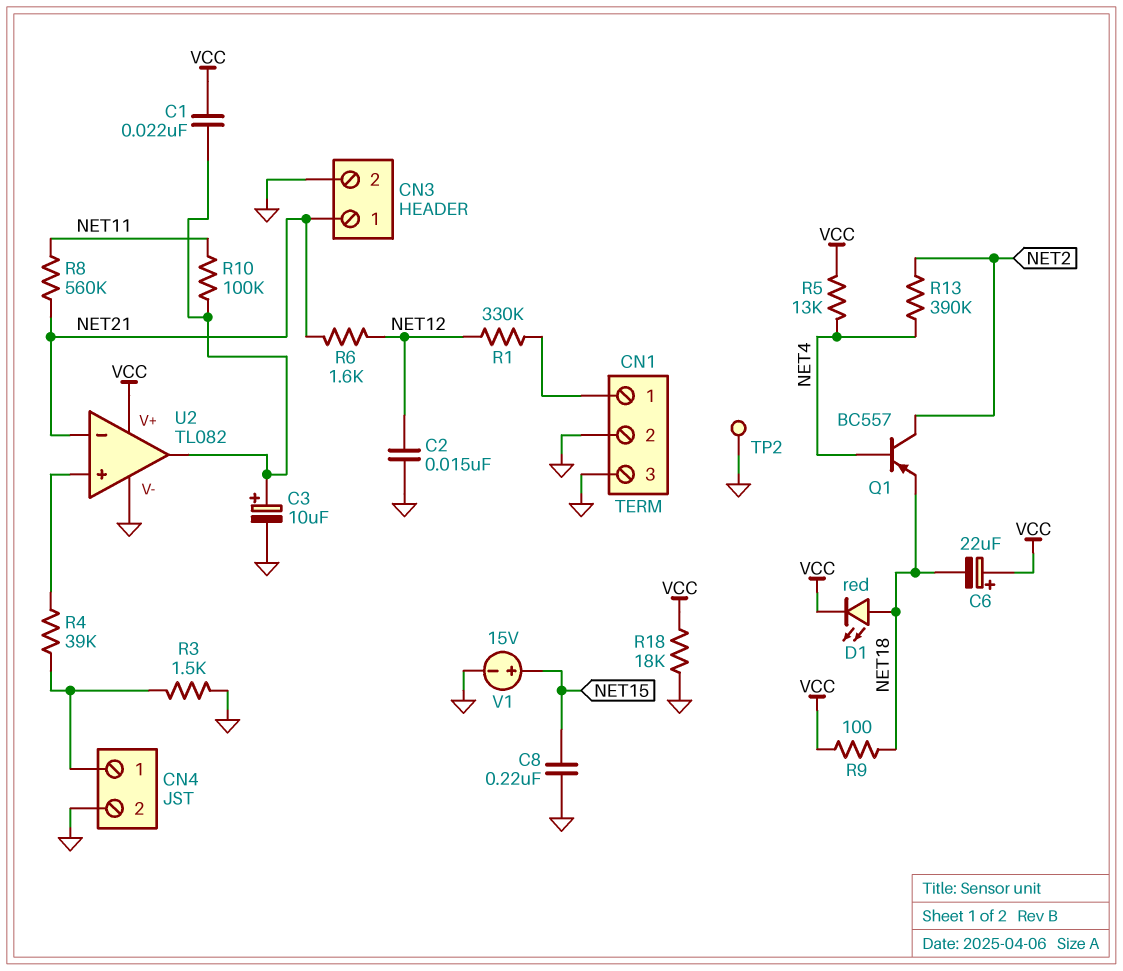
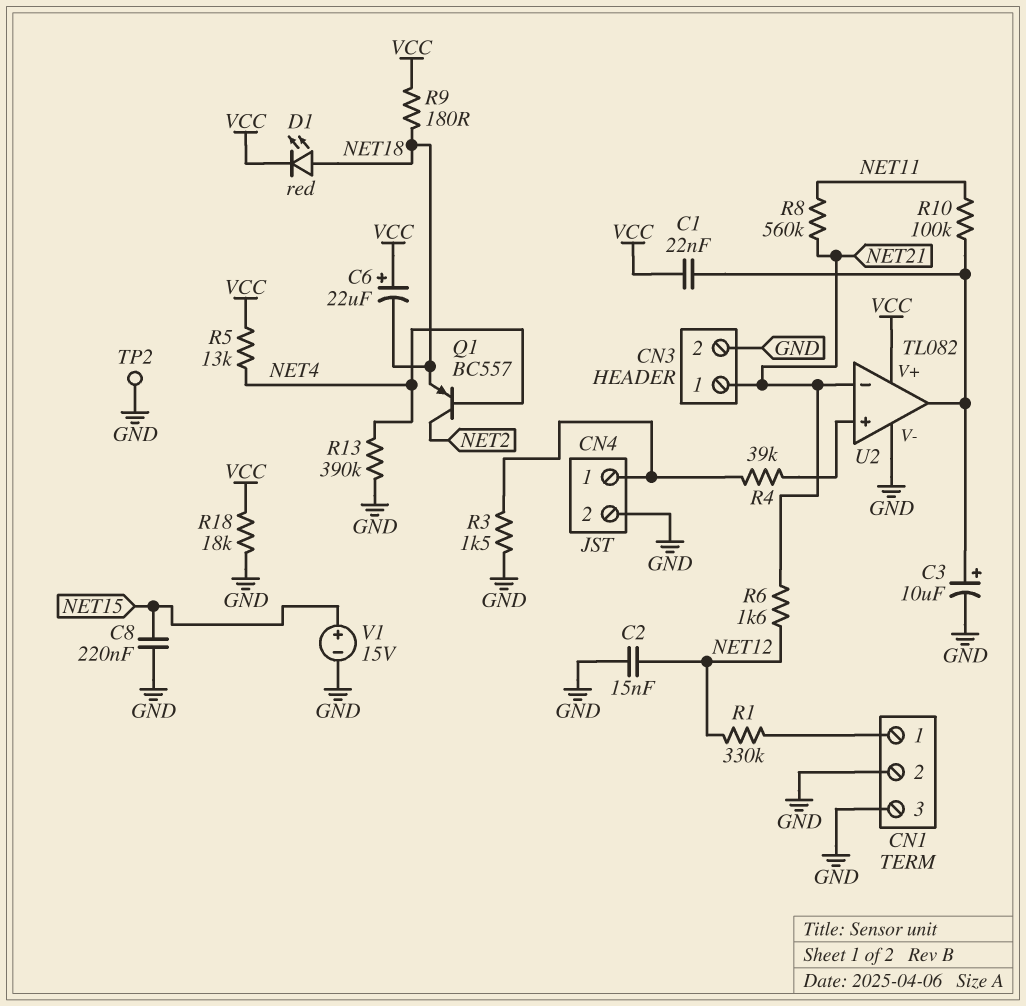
R9: 100 (NET18, VCC) -> 180 (NET18, VCC)
R13: 390k (NET2, NET4) -> 390k (GND, NET4)

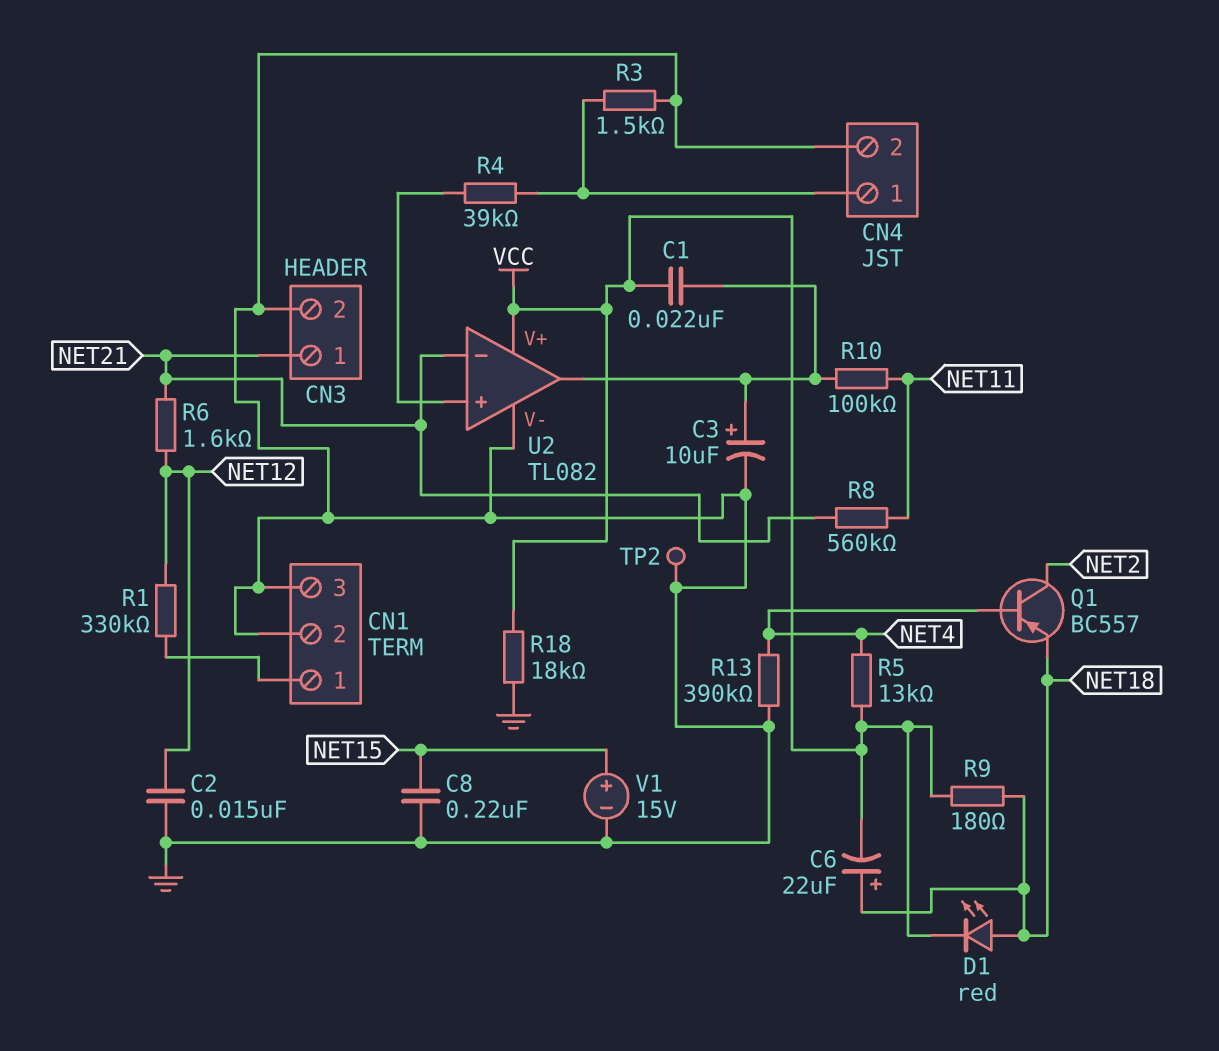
C6: 22uF (plus VCC, minus NET18) -> 22uF (plus NET18, minus VCC)

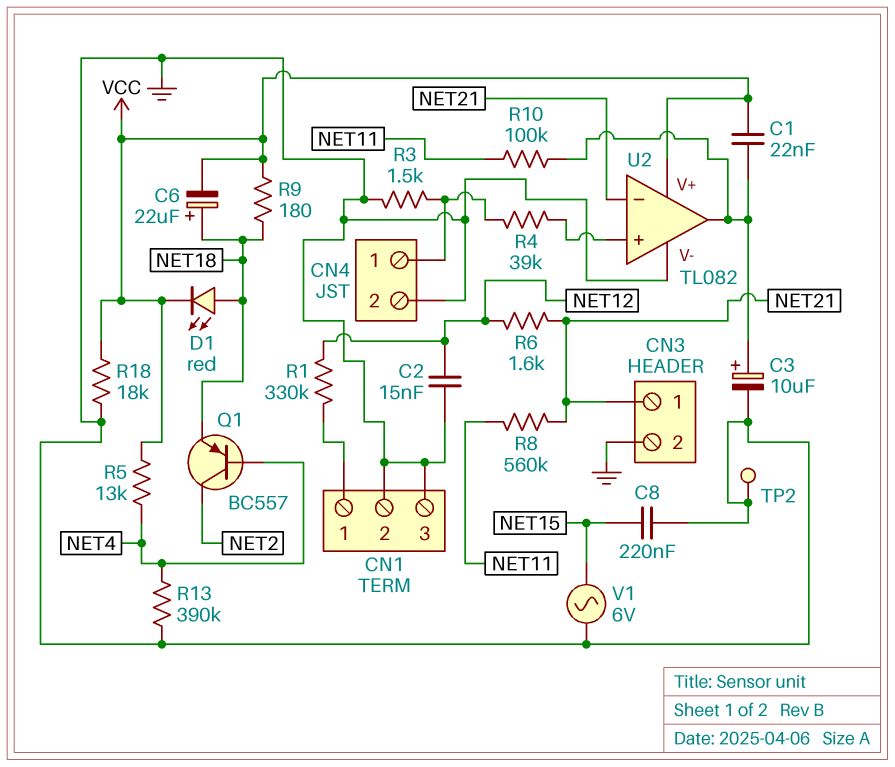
V1: 15V (plus NET15, minus GND) -> AC 6V (GND, NET15)

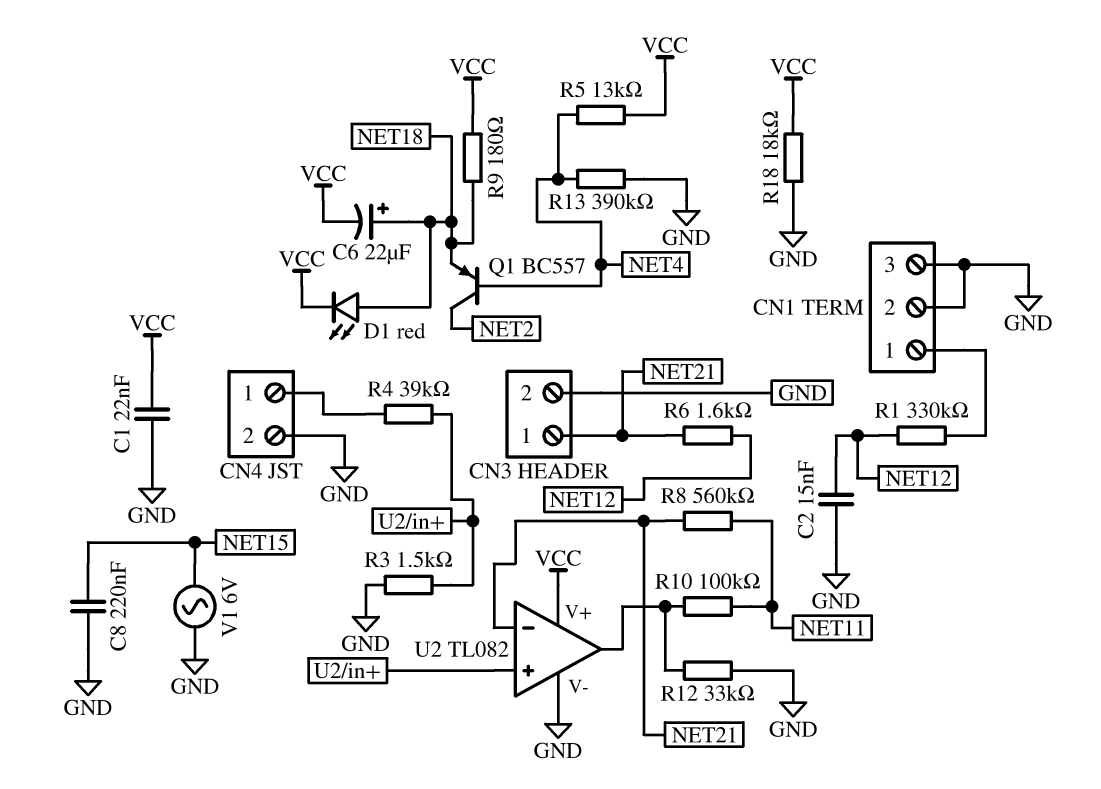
C1: 22nF (U2/out, VCC) -> 22nF (GND, VCC)
C3: 10uF (plus U2/out, minus GND) -> none
R3: 1.5k (CN4/1, GND) -> 1.5k (GND, U2/in+)
R12: none -> 33k (GND, U2/out)
TP2: test point (GND) -> none

